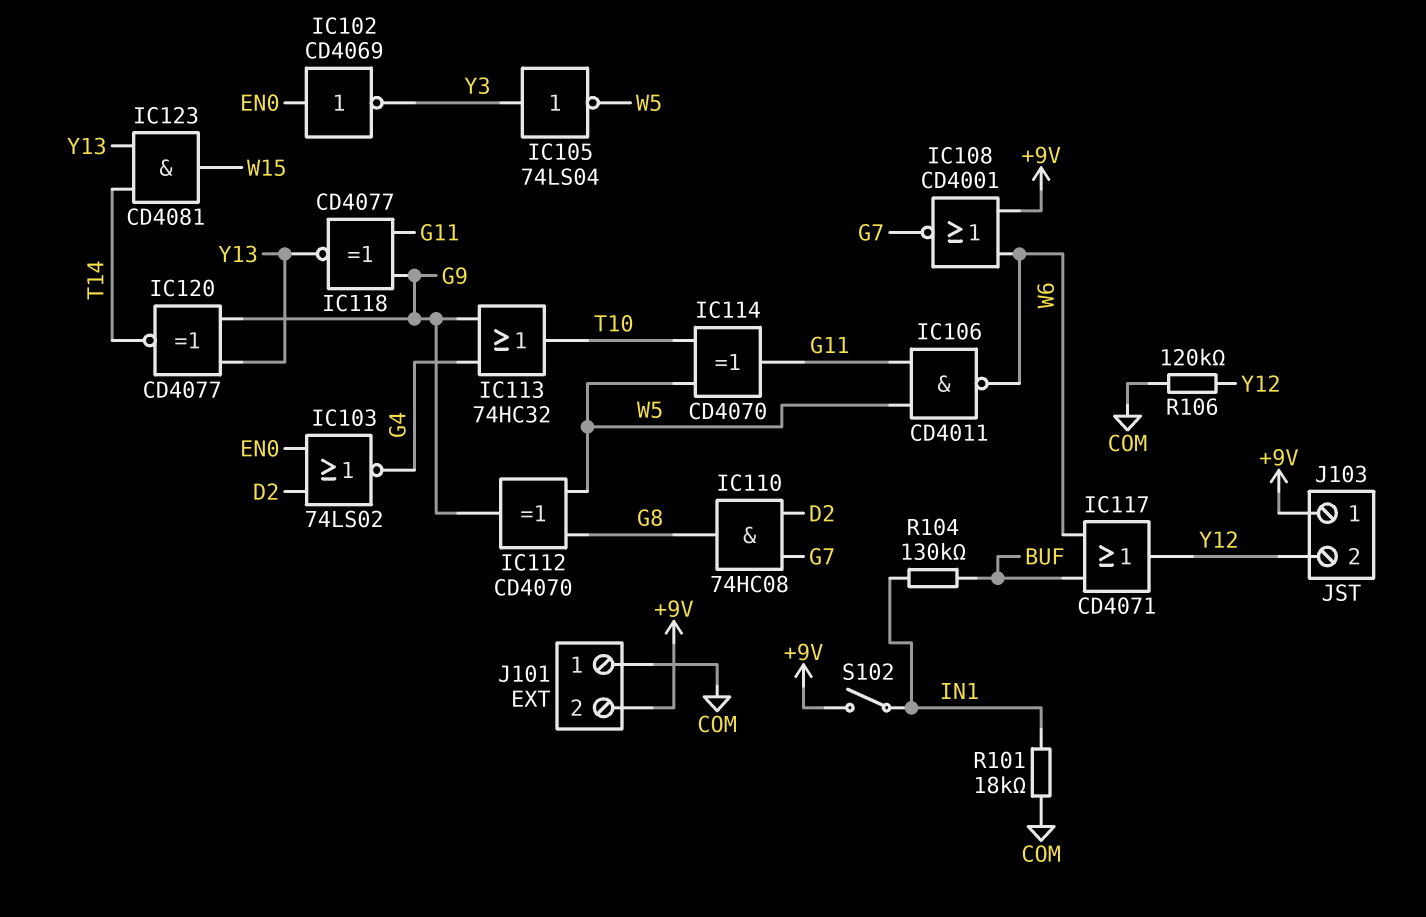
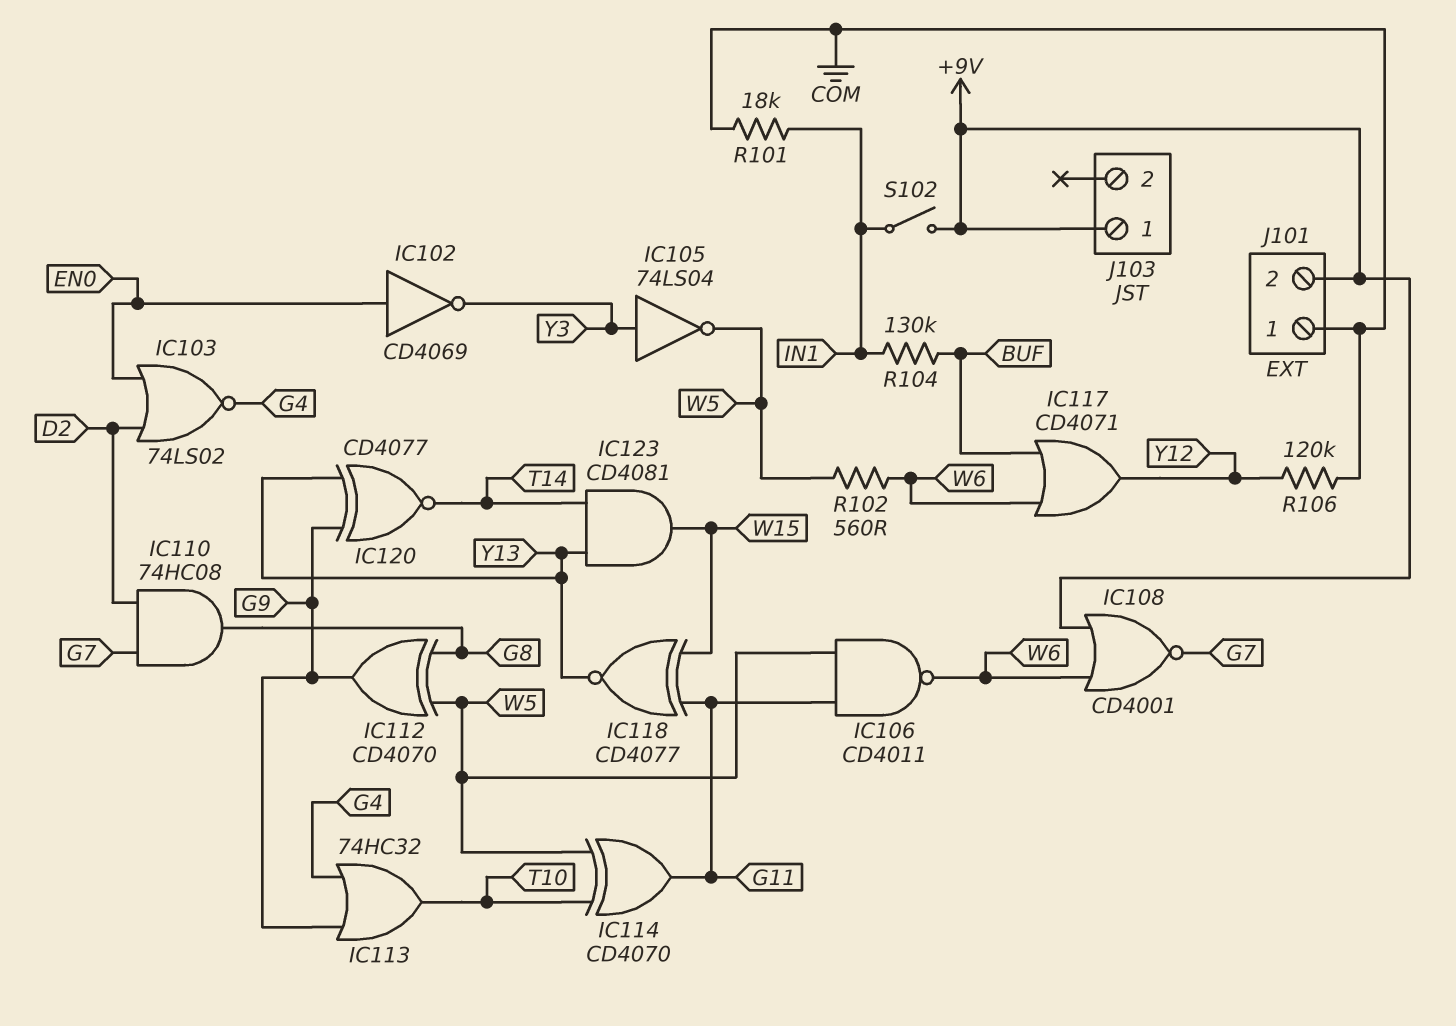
IC118: XNOR CD4077 (in G9, in G11, out Y13) -> XNOR CD4077 (in G11, in W15, out Y13)
J103 pin 2: Y12 -> none
R102: none -> 560 (W5, W6)

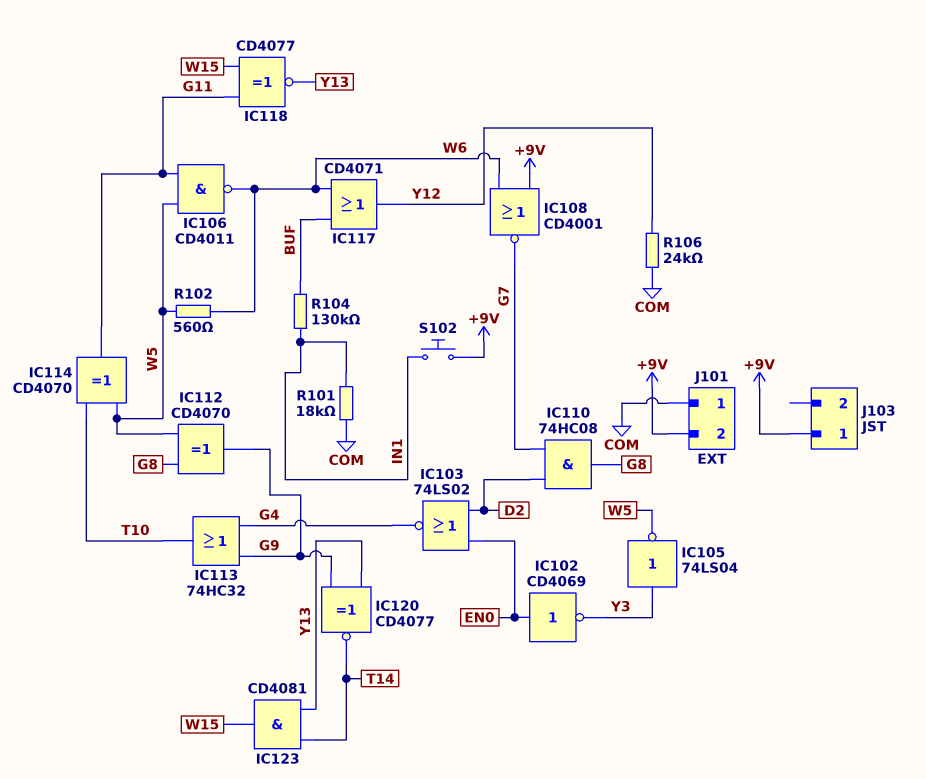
R106: 120k (COM, Y12) -> 24k (COM, Y12)
S102: switch (+9V, IN1) -> button (+9V, IN1)

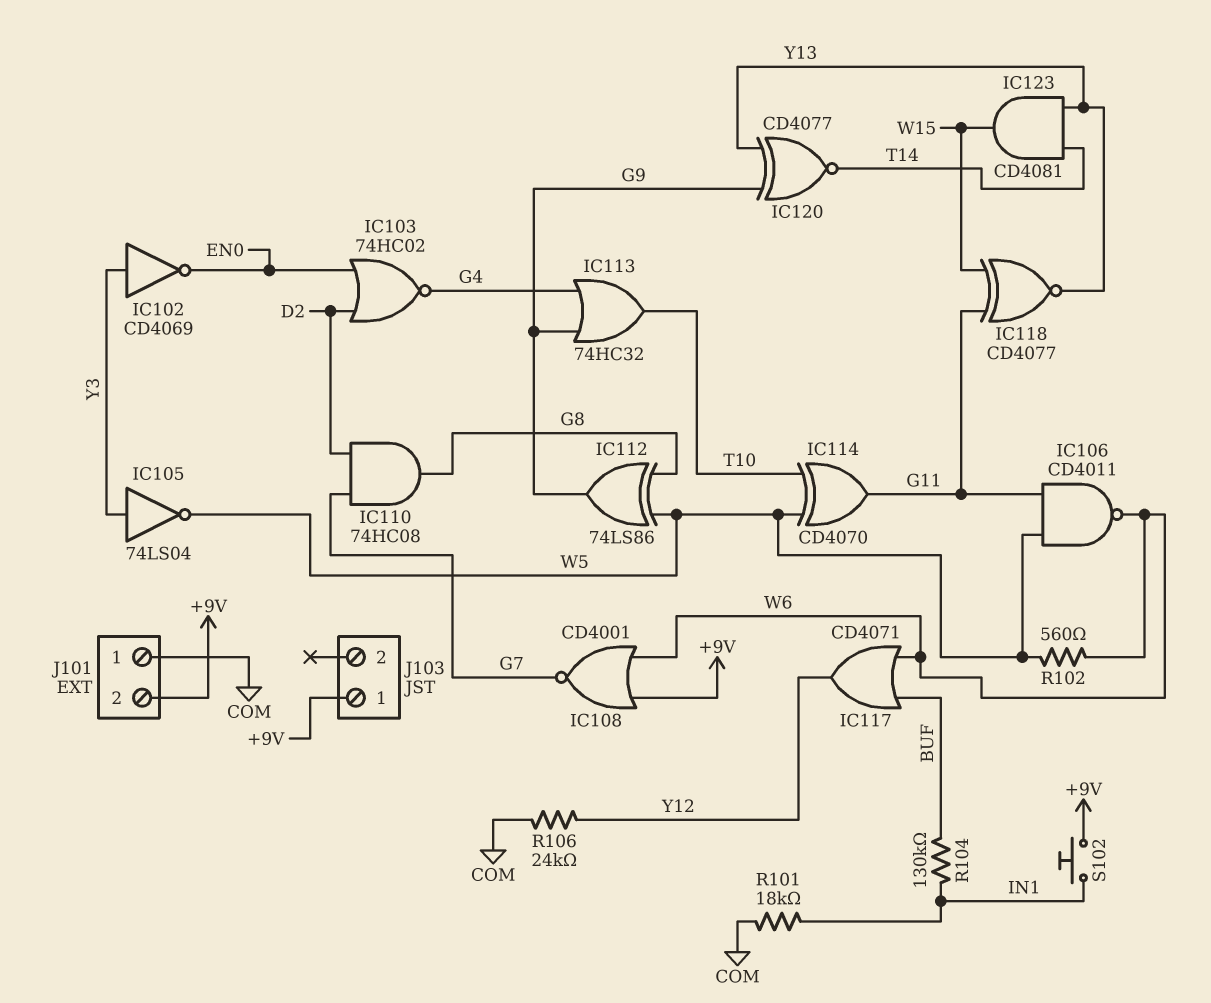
IC102: NOT CD4069 (in EN0, out Y3) -> NOT CD4069 (in Y3, out EN0)
IC103: NOR 74LS02 (in D2, in EN0, out G4) -> NOR 74HC02 (in D2, in EN0, out G4)
IC112: XOR CD4070 (in G8, in W5, out G9) -> XOR 74LS86 (in G8, in W5, out G9)

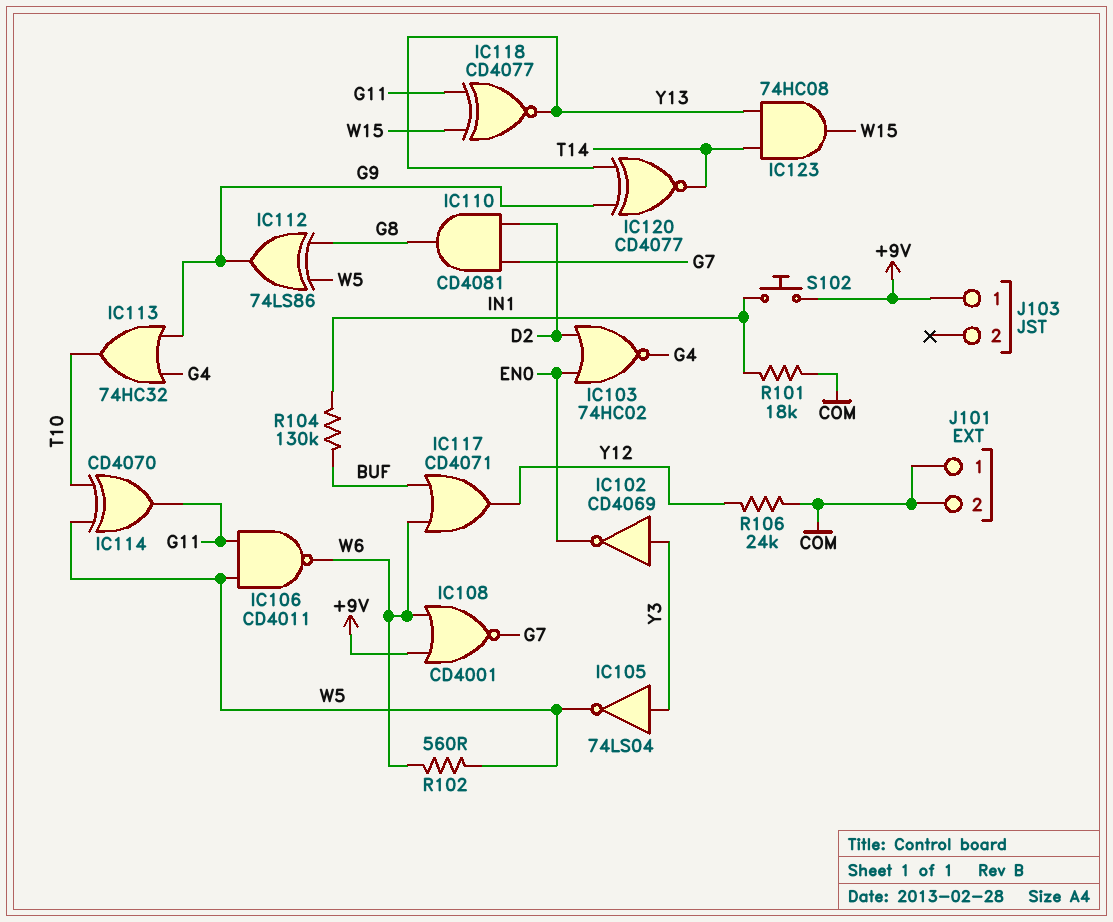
IC110: AND 74HC08 (in D2, in G7, out G8) -> AND CD4081 (in D2, in G7, out G8)
IC123: AND CD4081 (in T14, in Y13, out W15) -> AND 74HC08 (in T14, in Y13, out W15)
J101 pin 2: +9V -> COM

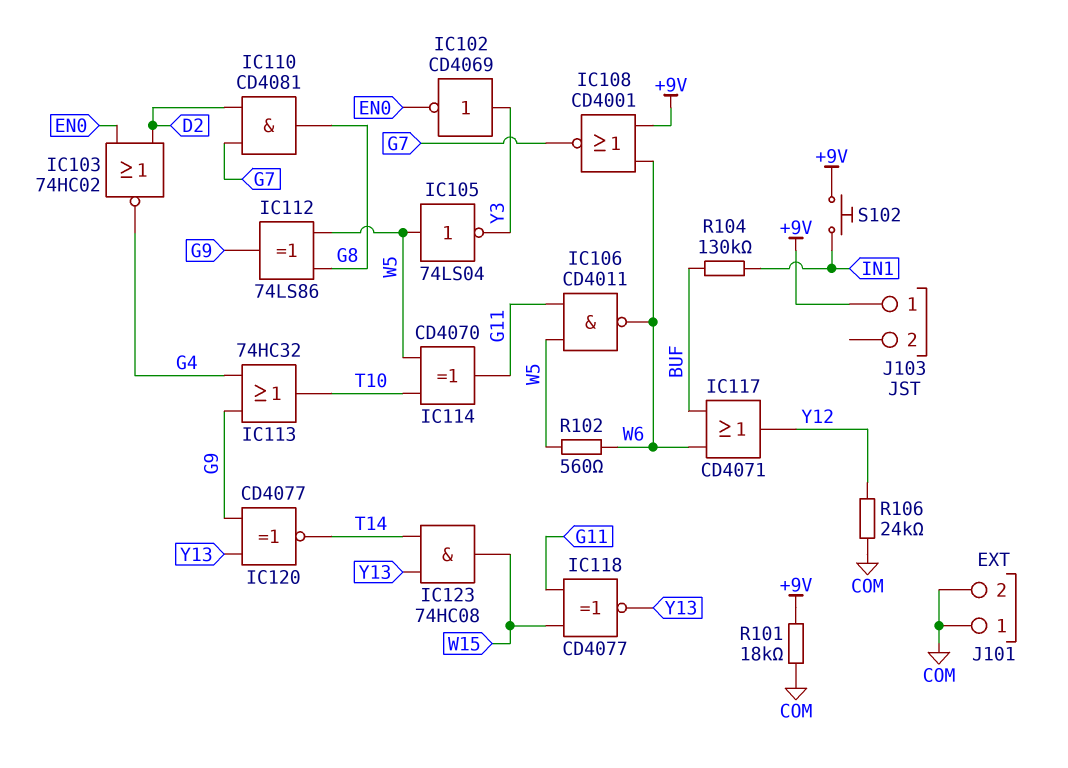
IC105: NOT 74LS04 (in Y3, out W5) -> NOT 74LS04 (in W5, out Y3)
R101: 18k (COM, IN1) -> 18k (+9V, COM)

